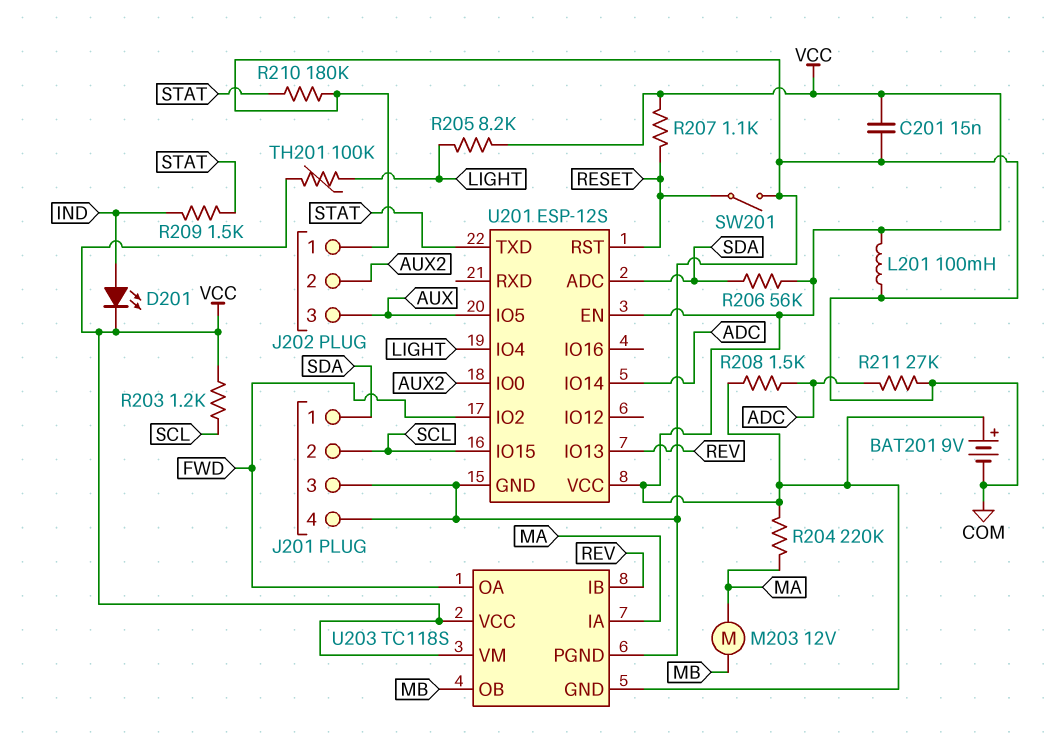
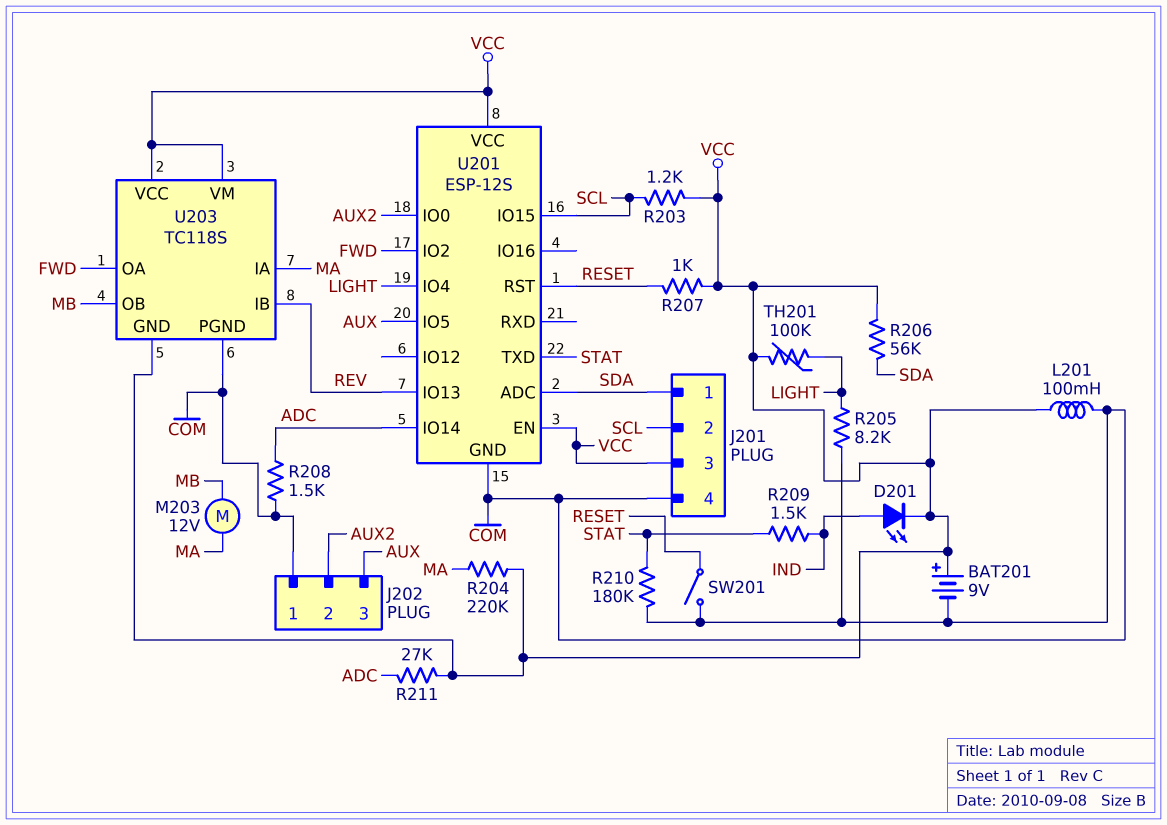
C201: 15nF (COM, VCC) -> none
J201 pin 3: COM -> VCC
R205: 8.2k (LIGHT, VCC) -> 8.2k (COM, LIGHT)
R207: 1.1k (RESET, VCC) -> 1k (RESET, VCC)
R208: 1.5k (ADC, VCC) -> 1.5k (ADC, COM)
R211: 27k (ADC, COM) -> 27k (ADC, VCC)

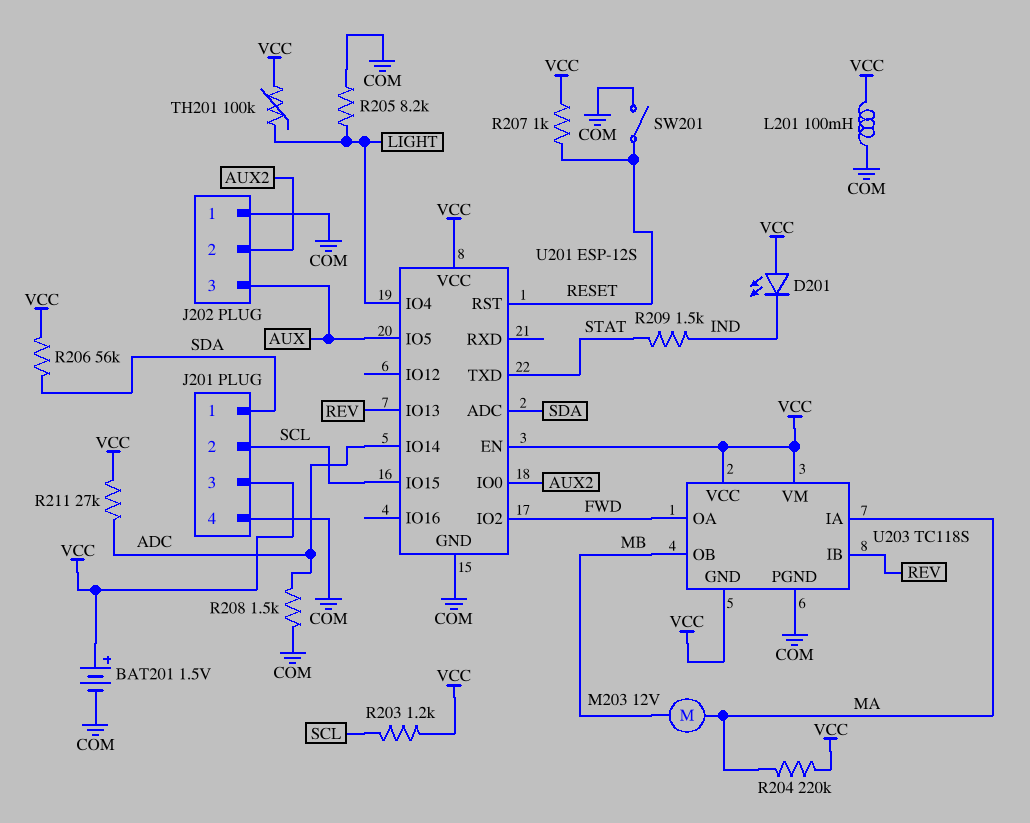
BAT201: 9V (plus VCC, minus COM) -> 1.5V (plus VCC, minus COM)
D201: LED (A IND, K VCC) -> LED (A VCC, K IND)
R210: 180k (COM, STAT) -> none

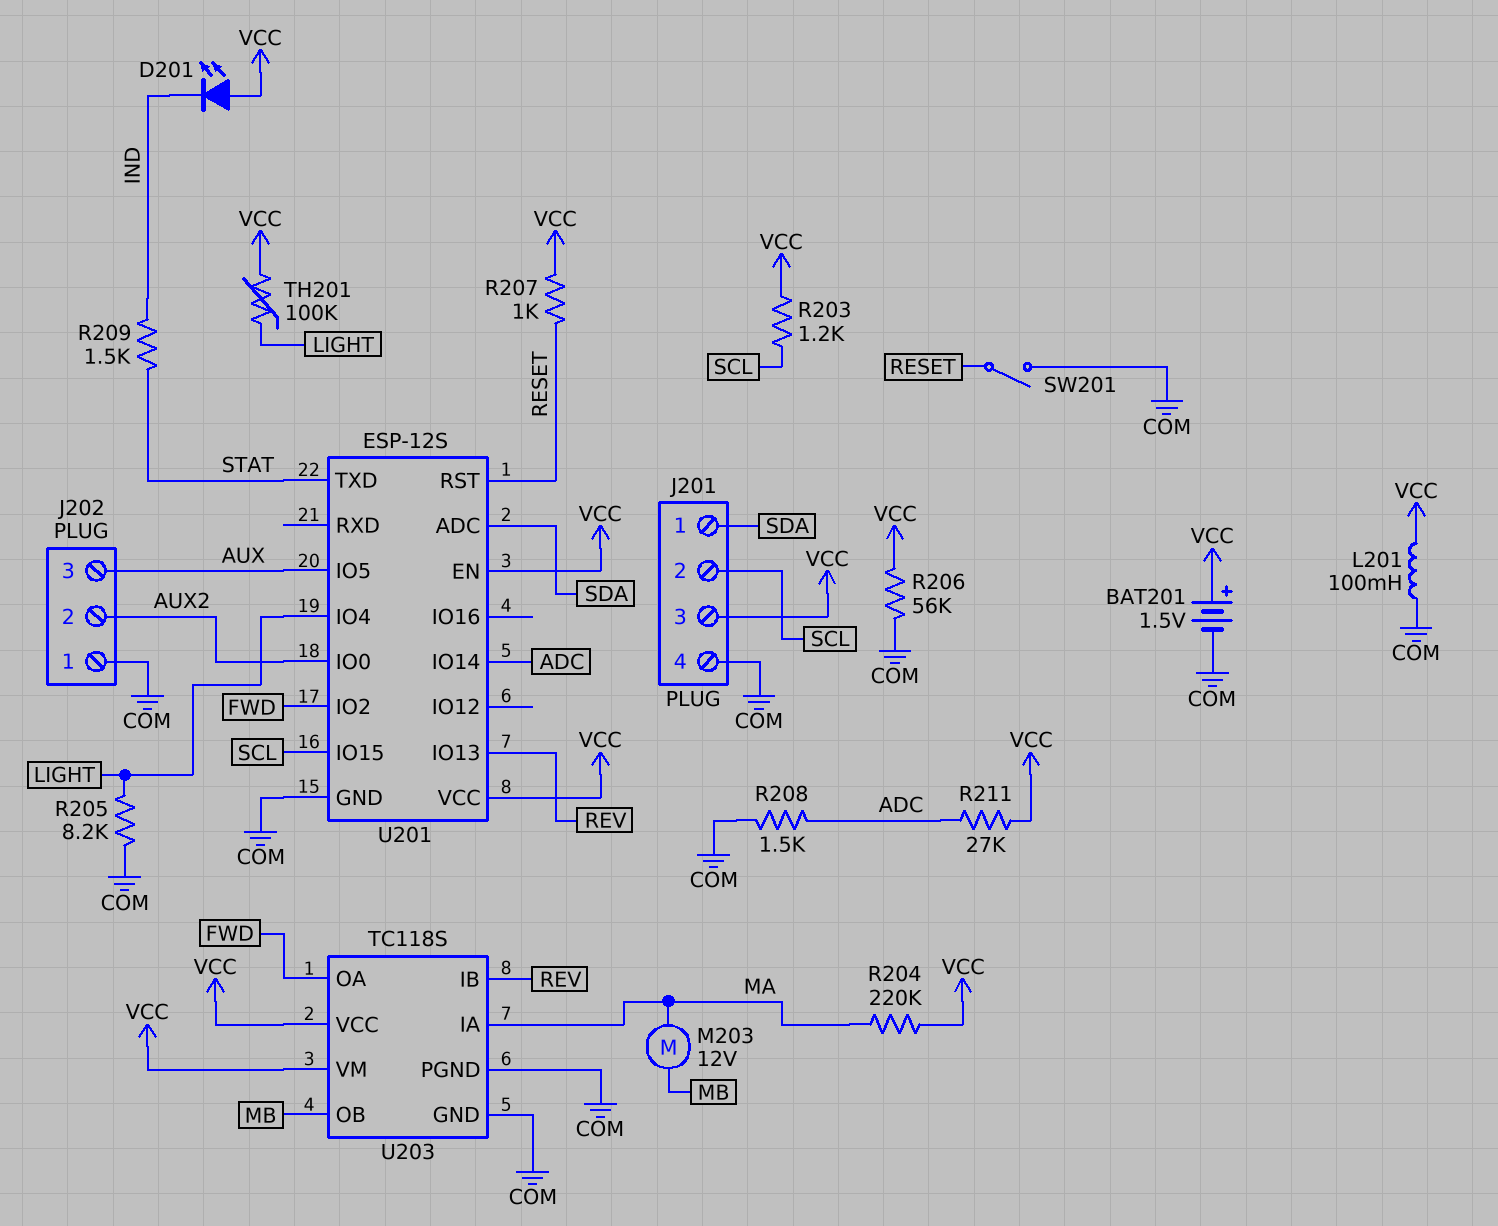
R206: 56k (SDA, VCC) -> 56k (COM, VCC)
U203 pin GND: VCC -> COM

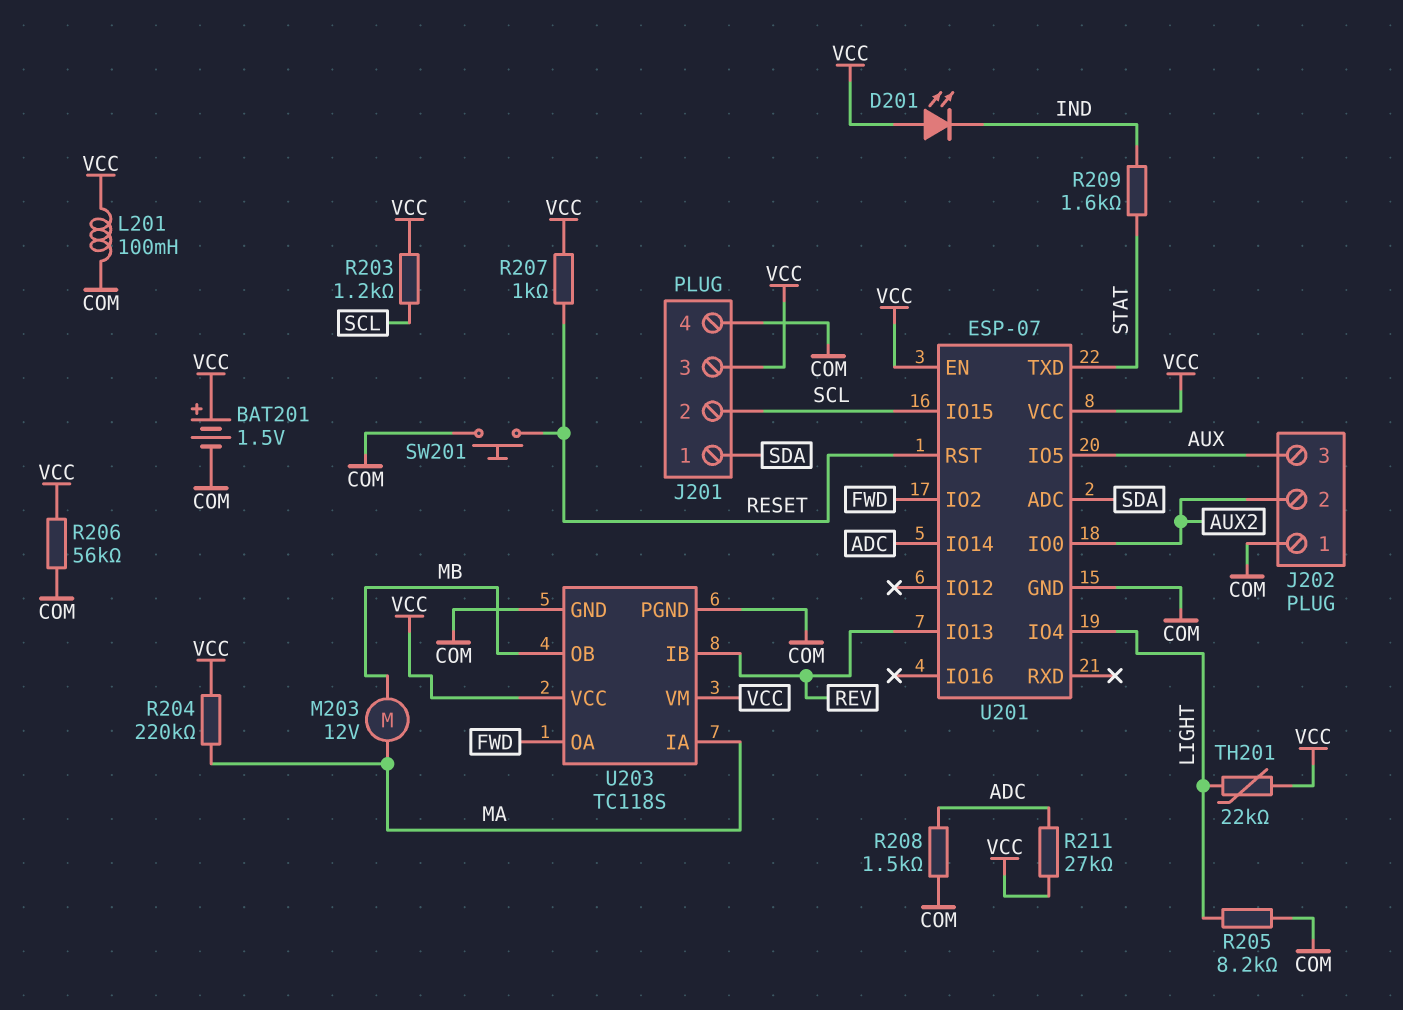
R209: 1.5k (IND, STAT) -> 1.6k (IND, STAT)
SW201: switch (COM, RESET) -> button (COM, RESET)
TH201: 100k (LIGHT, VCC) -> 22k (LIGHT, VCC)
U201: ESP-12S -> ESP-07

